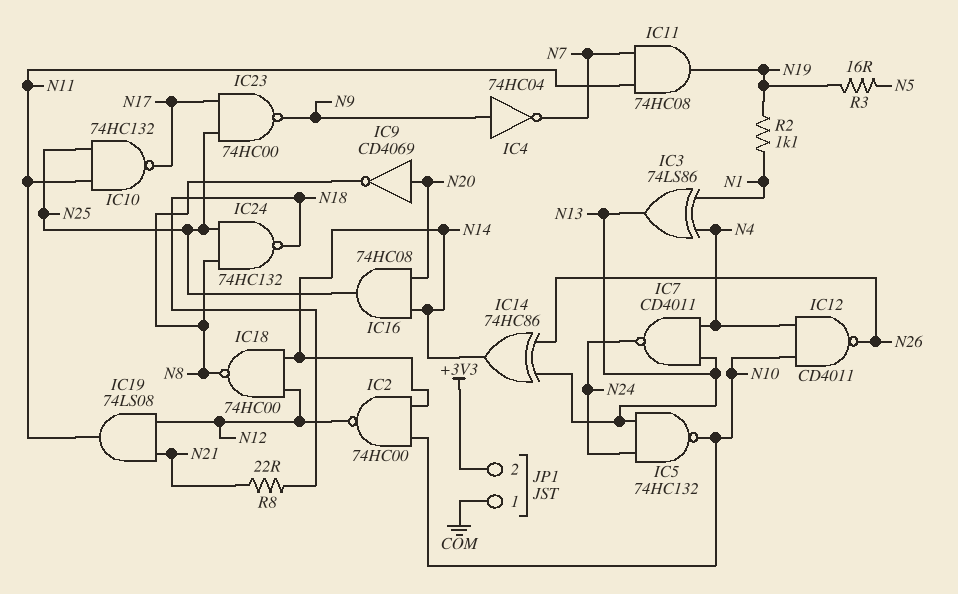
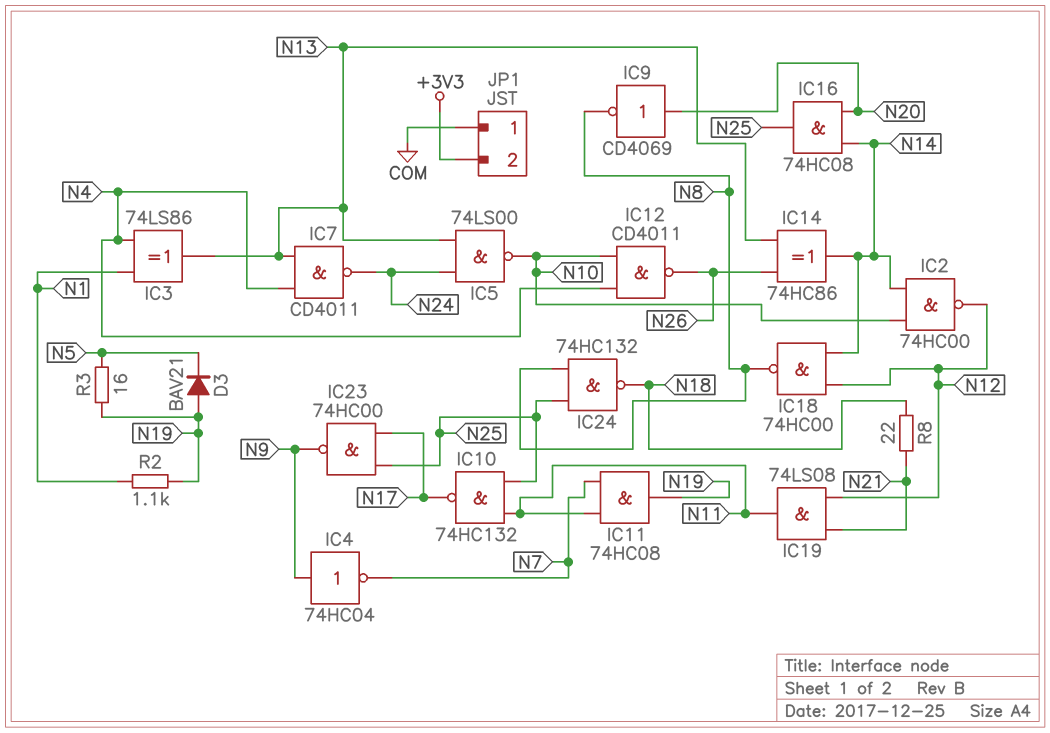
D3: none -> diode BAV21 (A N19, K N5)
IC5: NAND 74HC132 (in N13, in N24, out N10) -> NAND 74LS00 (in N13, in N24, out N10)

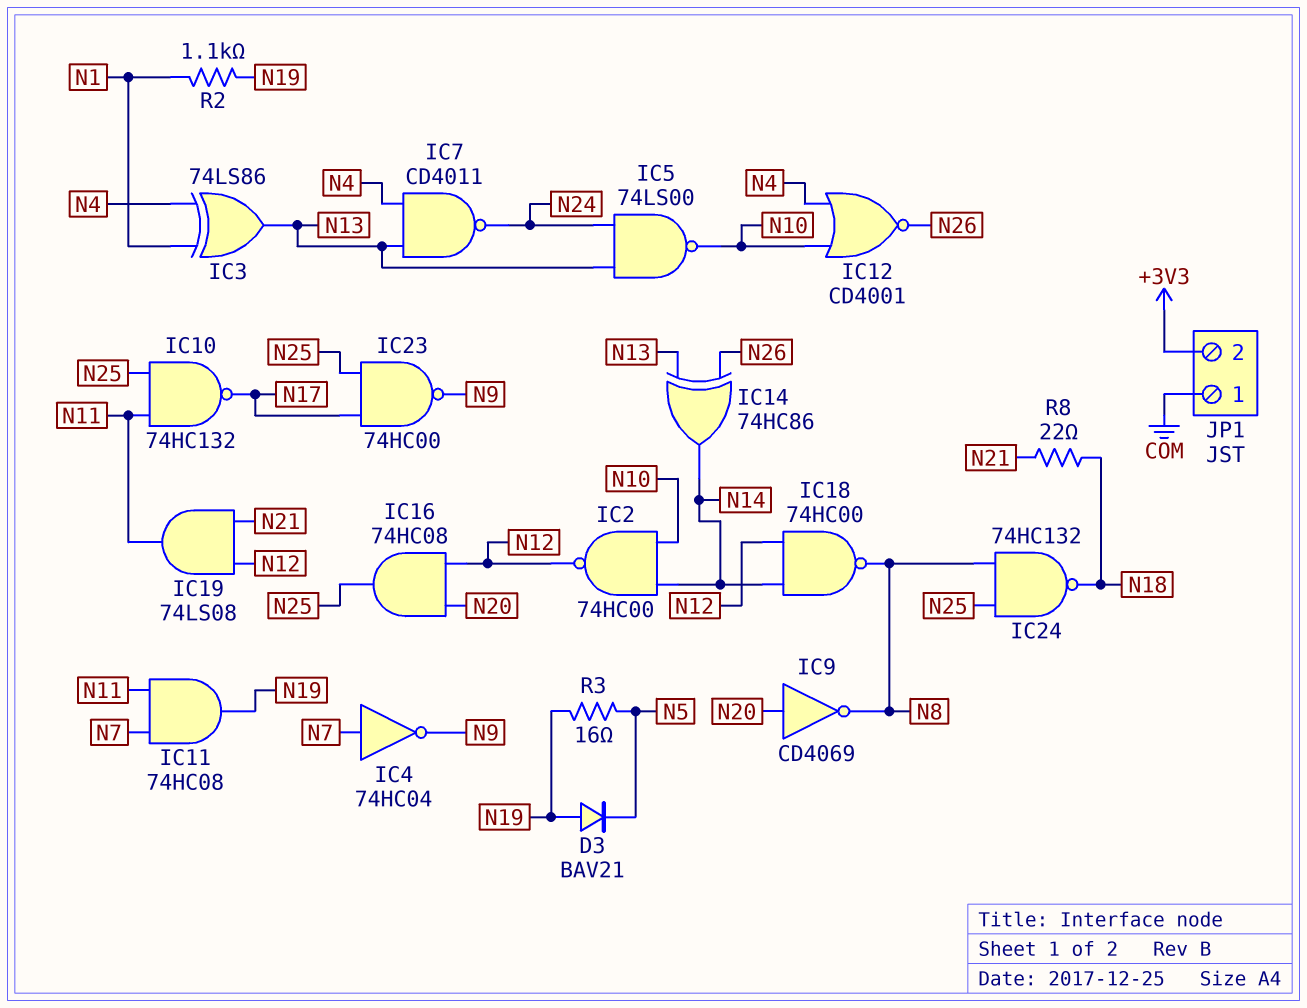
IC4: NOT 74HC04 (in N9, out N7) -> NOT 74HC04 (in N7, out N9)
IC12: NAND CD4011 (in N4, in N10, out N26) -> NOR CD4001 (in N4, in N10, out N26)
IC16: AND 74HC08 (in N14, in N20, out N25) -> AND 74HC08 (in N12, in N20, out N25)

